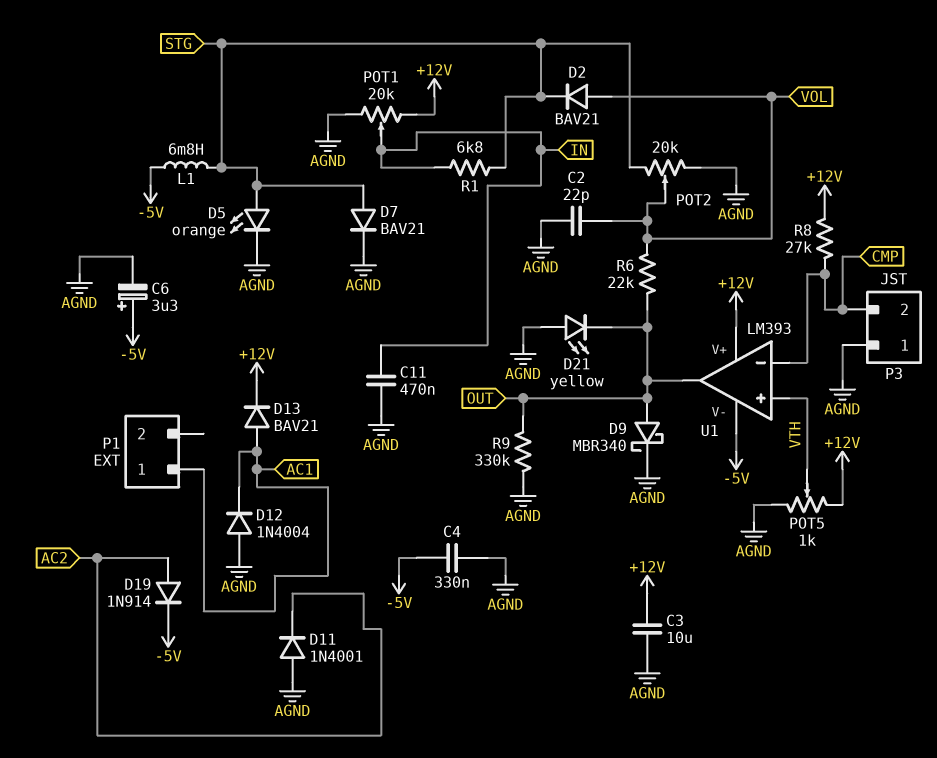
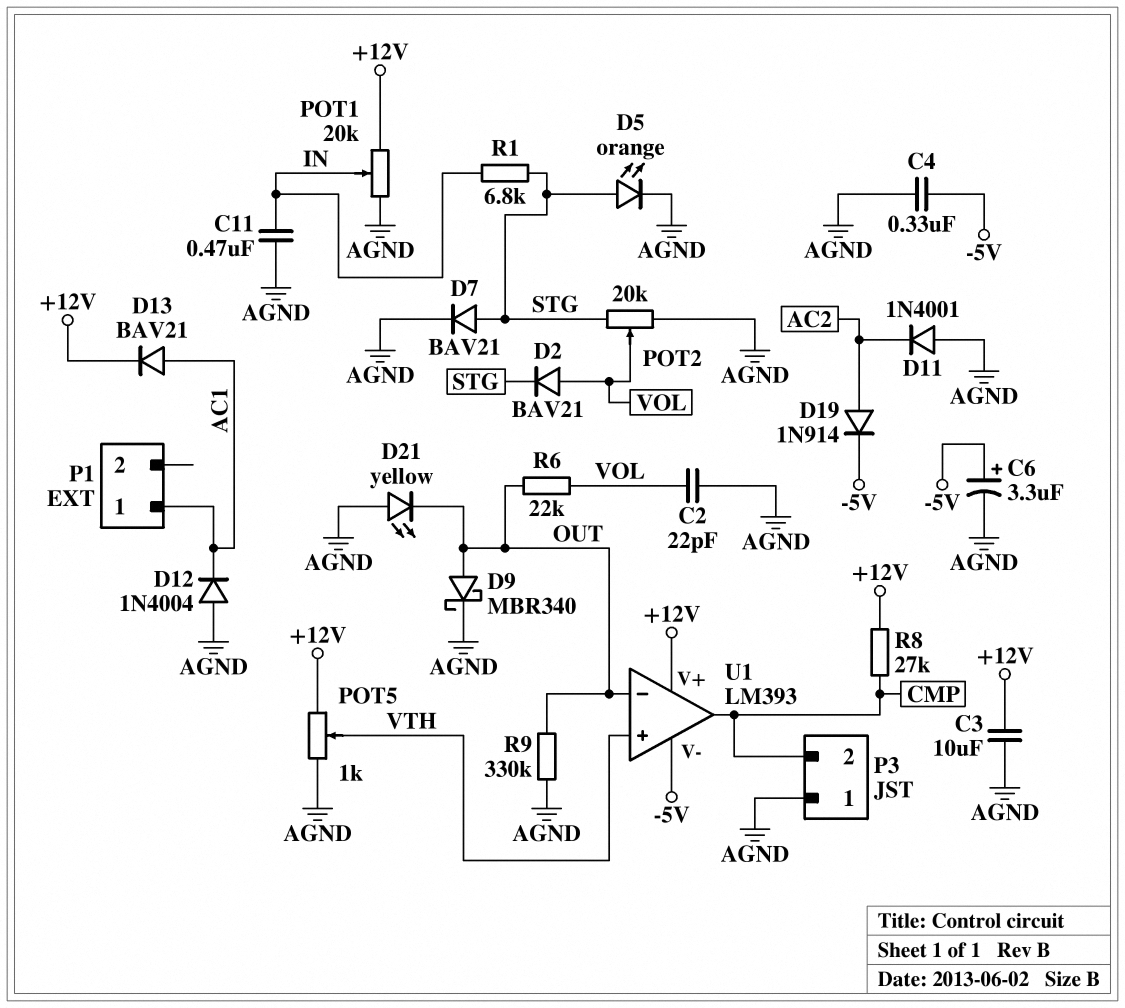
L1: 6.8mH (-5V, STG) -> none
U1 pin in-: CMP -> OUT
U1 pin out: OUT -> CMP

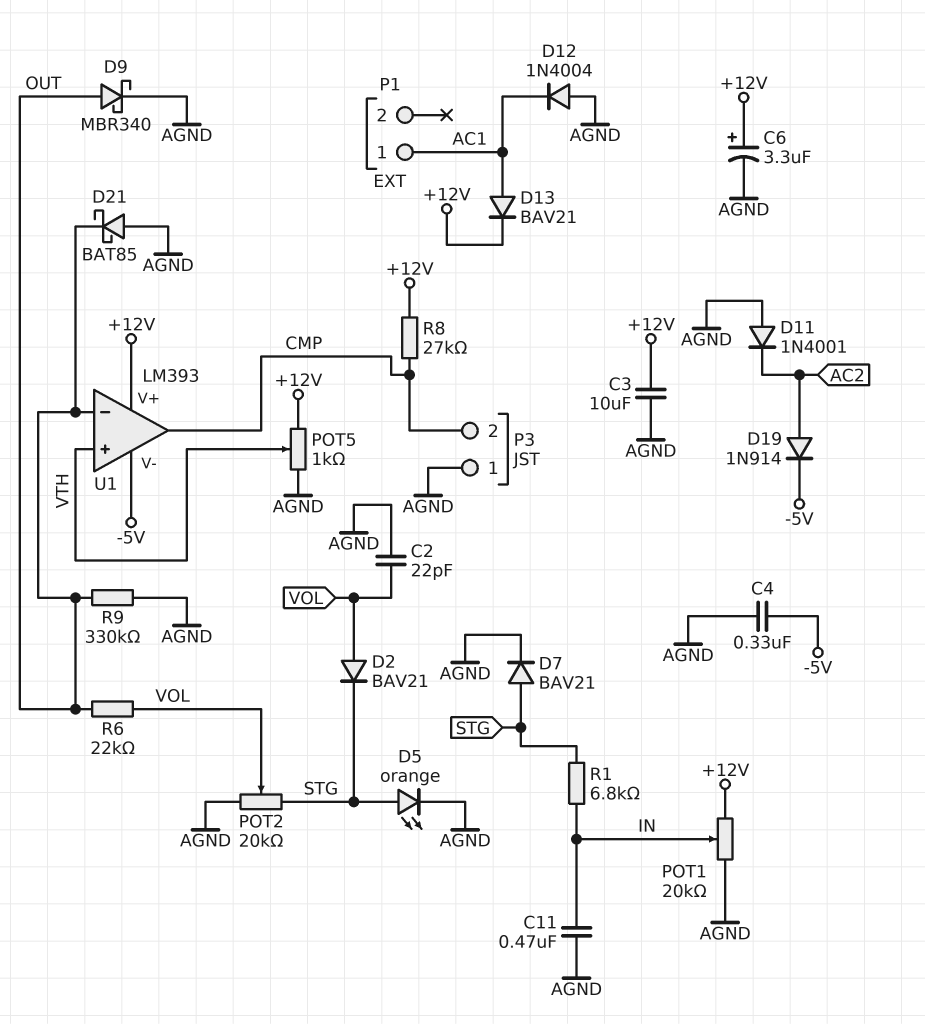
C6: 3.3uF (plus -5V, minus AGND) -> 3.3uF (plus +12V, minus AGND)
D21: LED yellow (A AGND, K OUT) -> schottky BAT85 (A AGND, K OUT)

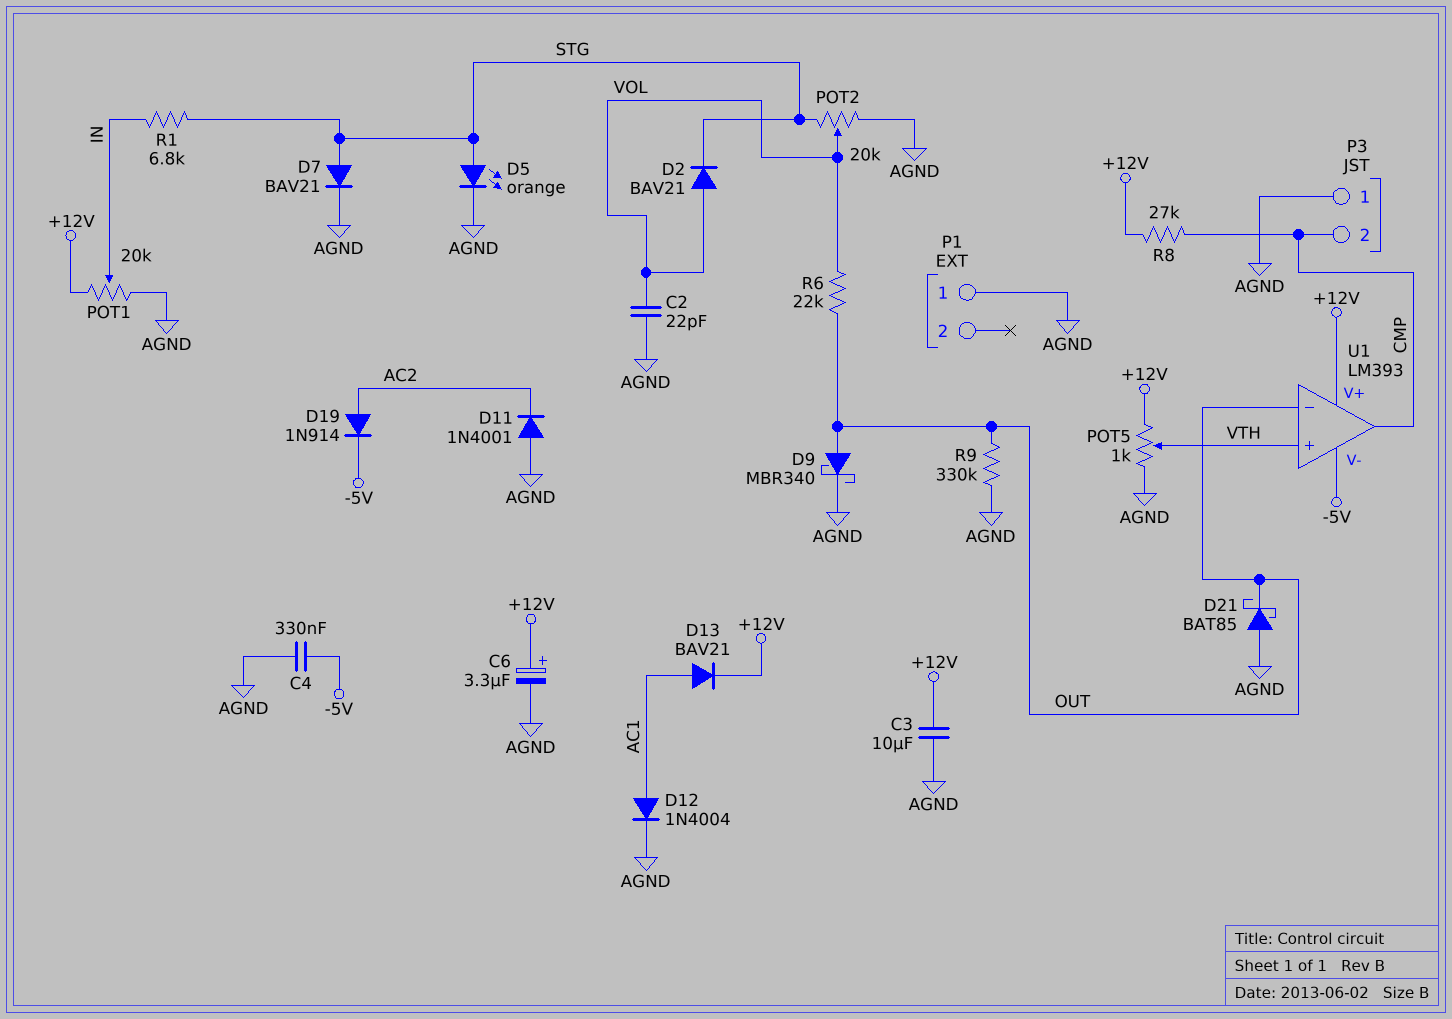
C11: 470nF (AGND, IN) -> none
D12: diode 1N4004 (A AGND, K AC1) -> diode 1N4004 (A AC1, K AGND)
P1 pin 1: AC1 -> AGND

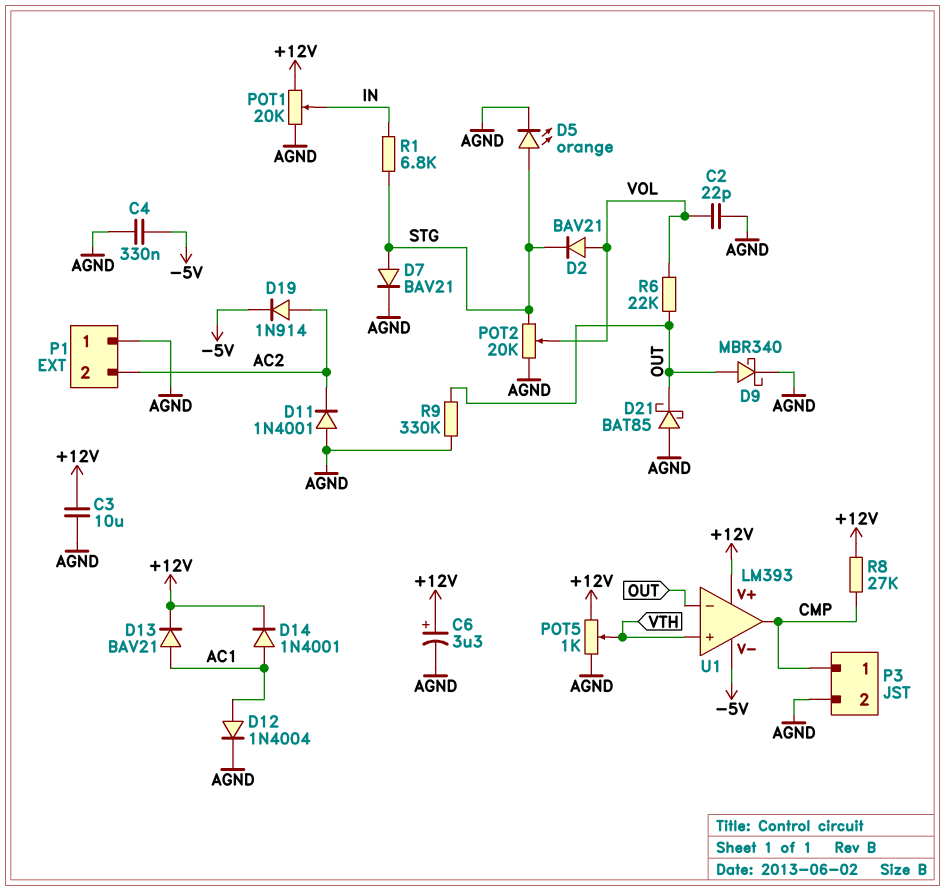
D14: none -> diode 1N4001 (A AC1, K +12V)
P1 pin 2: none -> AC2
P3 pin 1: AGND -> CMP
P3 pin 2: CMP -> AGND

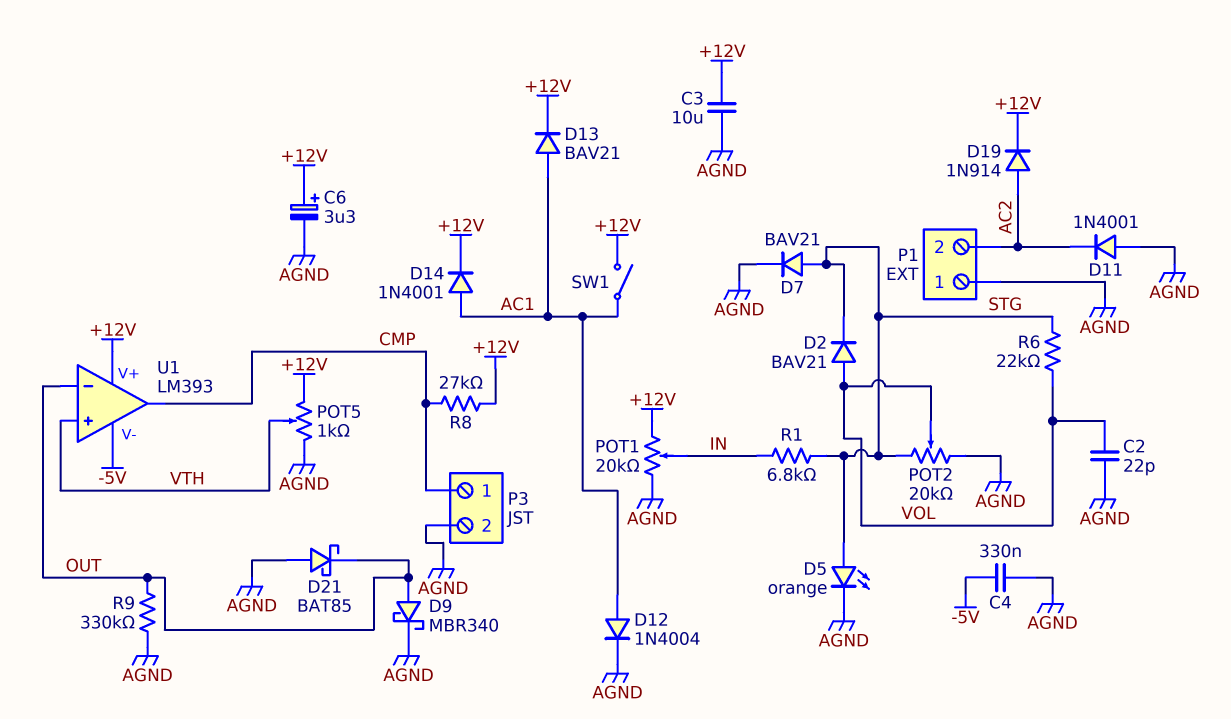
D19: diode 1N914 (A AC2, K -5V) -> diode 1N914 (A AC2, K +12V)
R6: 22k (OUT, VOL) -> 22k (STG, VOL)
SW1: none -> switch (+12V, AC1)

